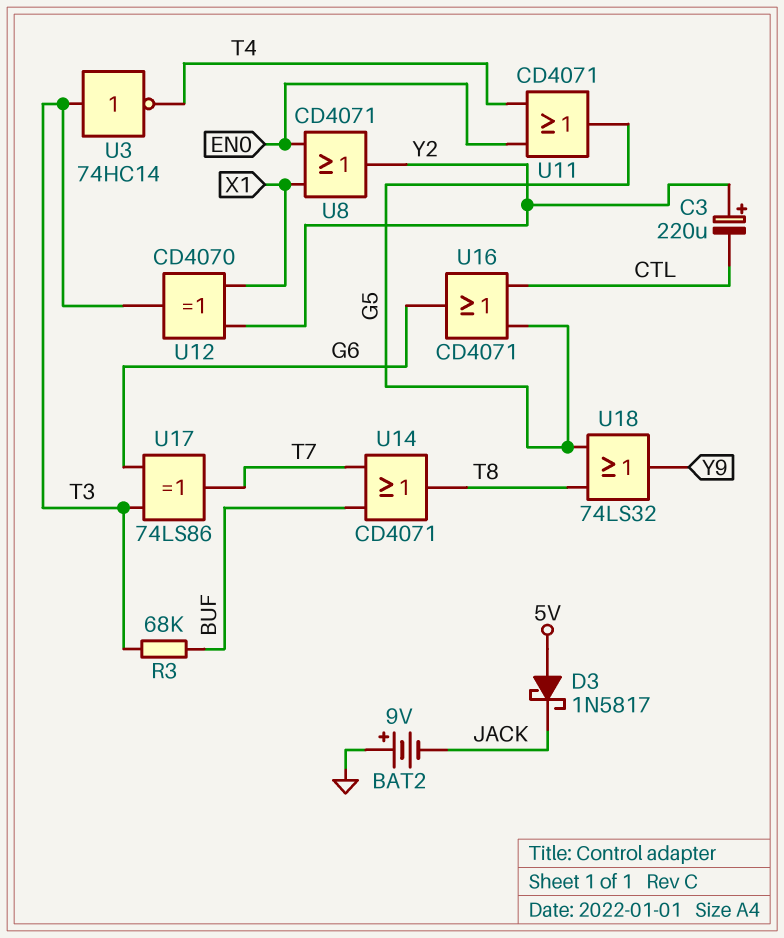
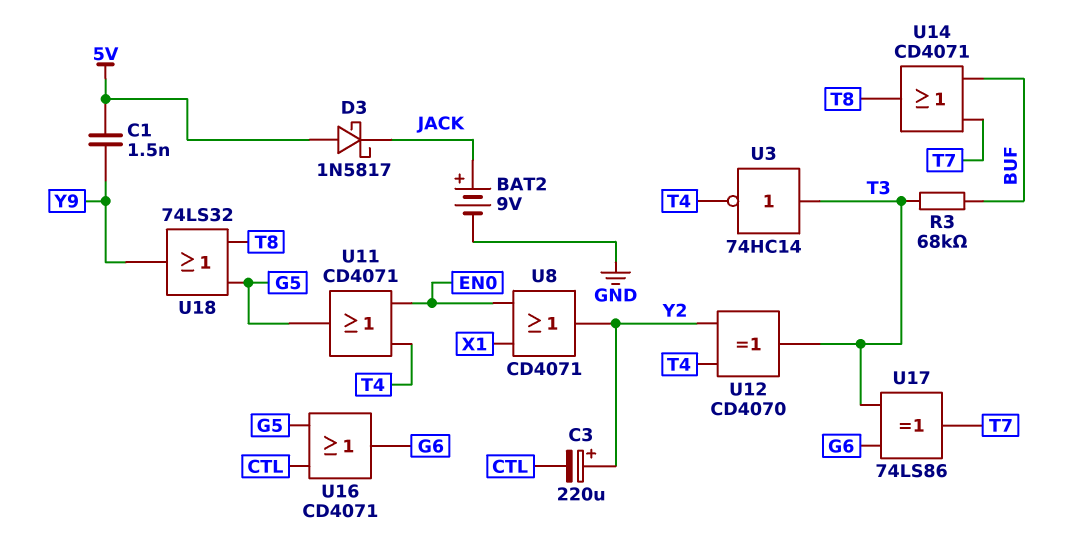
BAT2: 9V (plus GND, minus JACK) -> 9V (plus JACK, minus GND)
C1: none -> 1.5nF (5V, Y9)
U12: XOR CD4070 (in X1, in Y2, out T3) -> XOR CD4070 (in T4, in Y2, out T3)

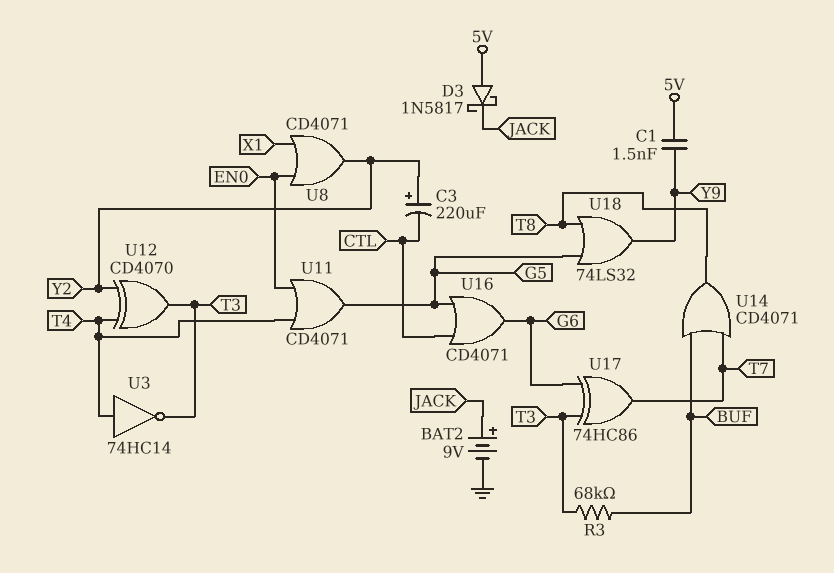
U3: NOT 74HC14 (in T3, out T4) -> NOT 74HC14 (in T4, out T3)
U17: XOR 74LS86 (in G6, in T3, out T7) -> XOR 74HC86 (in G6, in T3, out T7)

